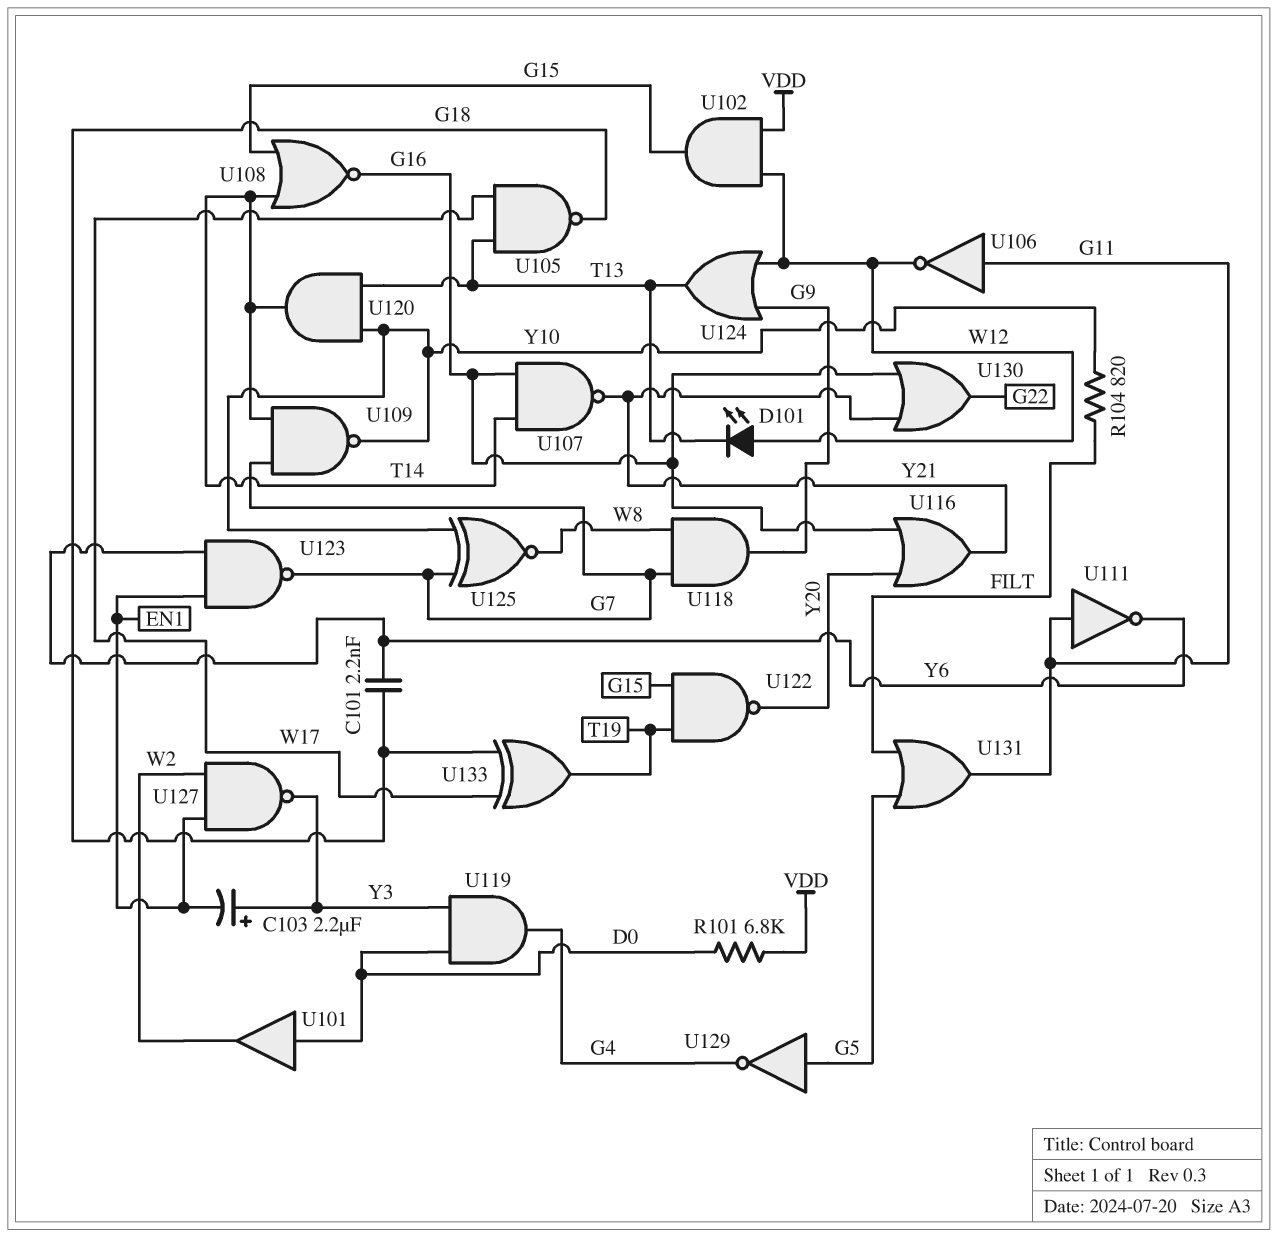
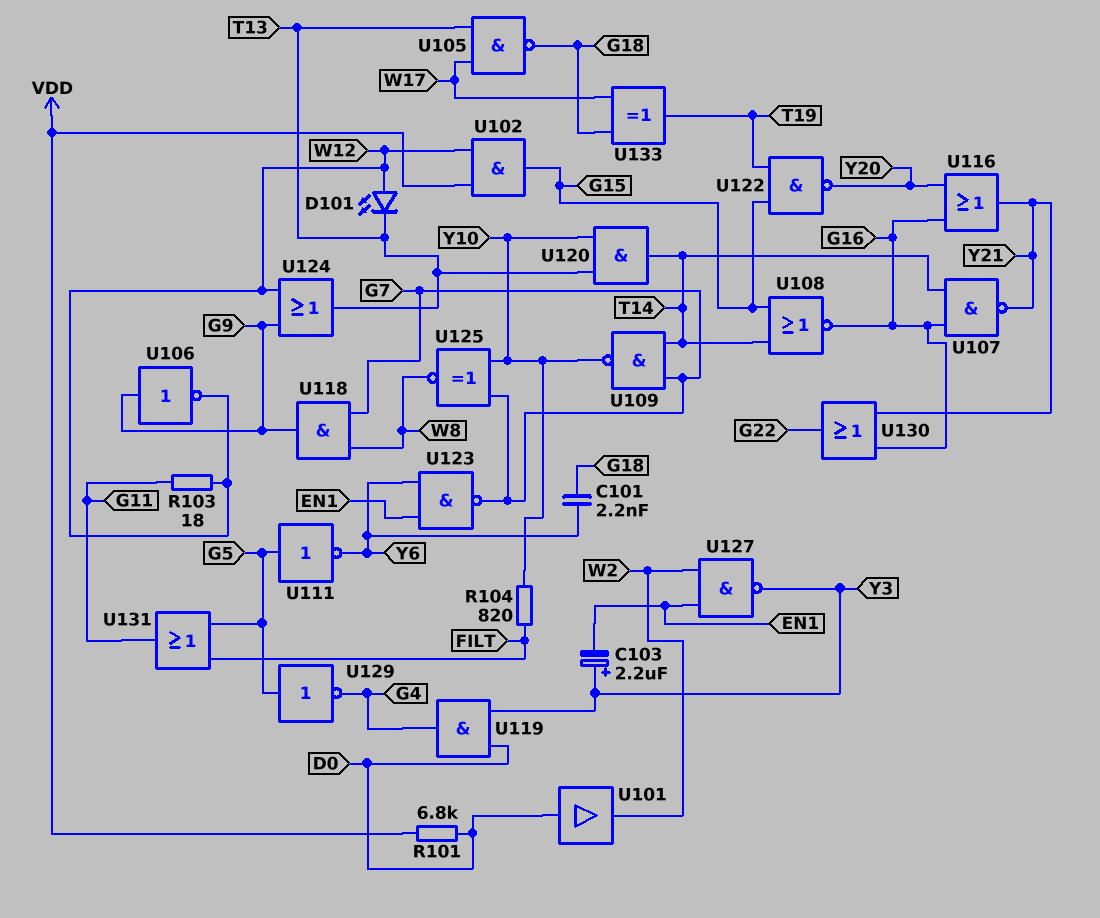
R103: none -> 18 (G11, W12)
U106: NOT (in G11, out W12) -> NOT (in G9, out W12)
U111: NOT (in G11, out Y6) -> NOT (in G5, out Y6)

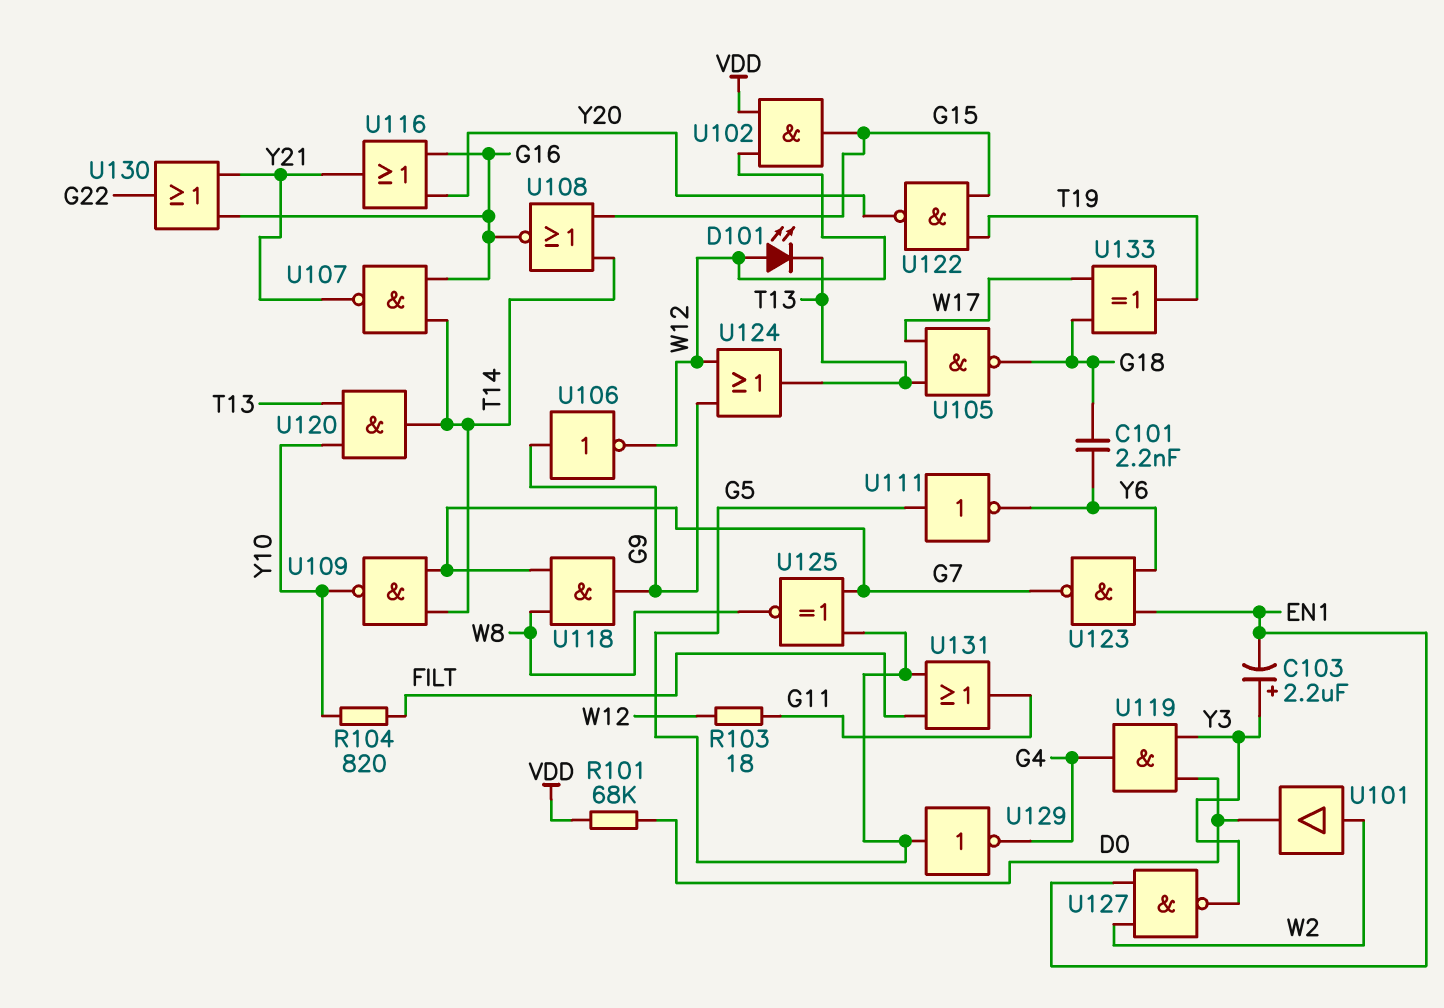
R101: 6.8k (D0, VDD) -> 68k (D0, VDD)
U101: buffer (in D0, out W2) -> buffer (in W2, out D0)
U125: XNOR (in G7, in Y10, out W8) -> XNOR (in G5, in G7, out W8)

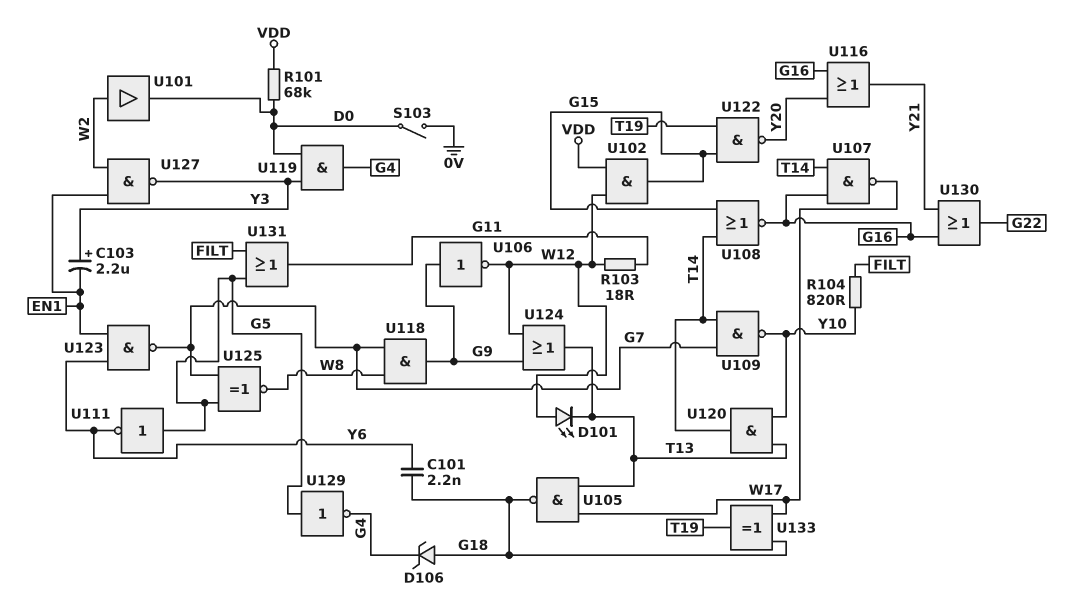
D106: none -> zener (A G18, K G4)
S103: none -> switch (0V, D0)
U107: NAND (in G16, in T14, out Y21) -> NAND (in G16, in T14, out W17)

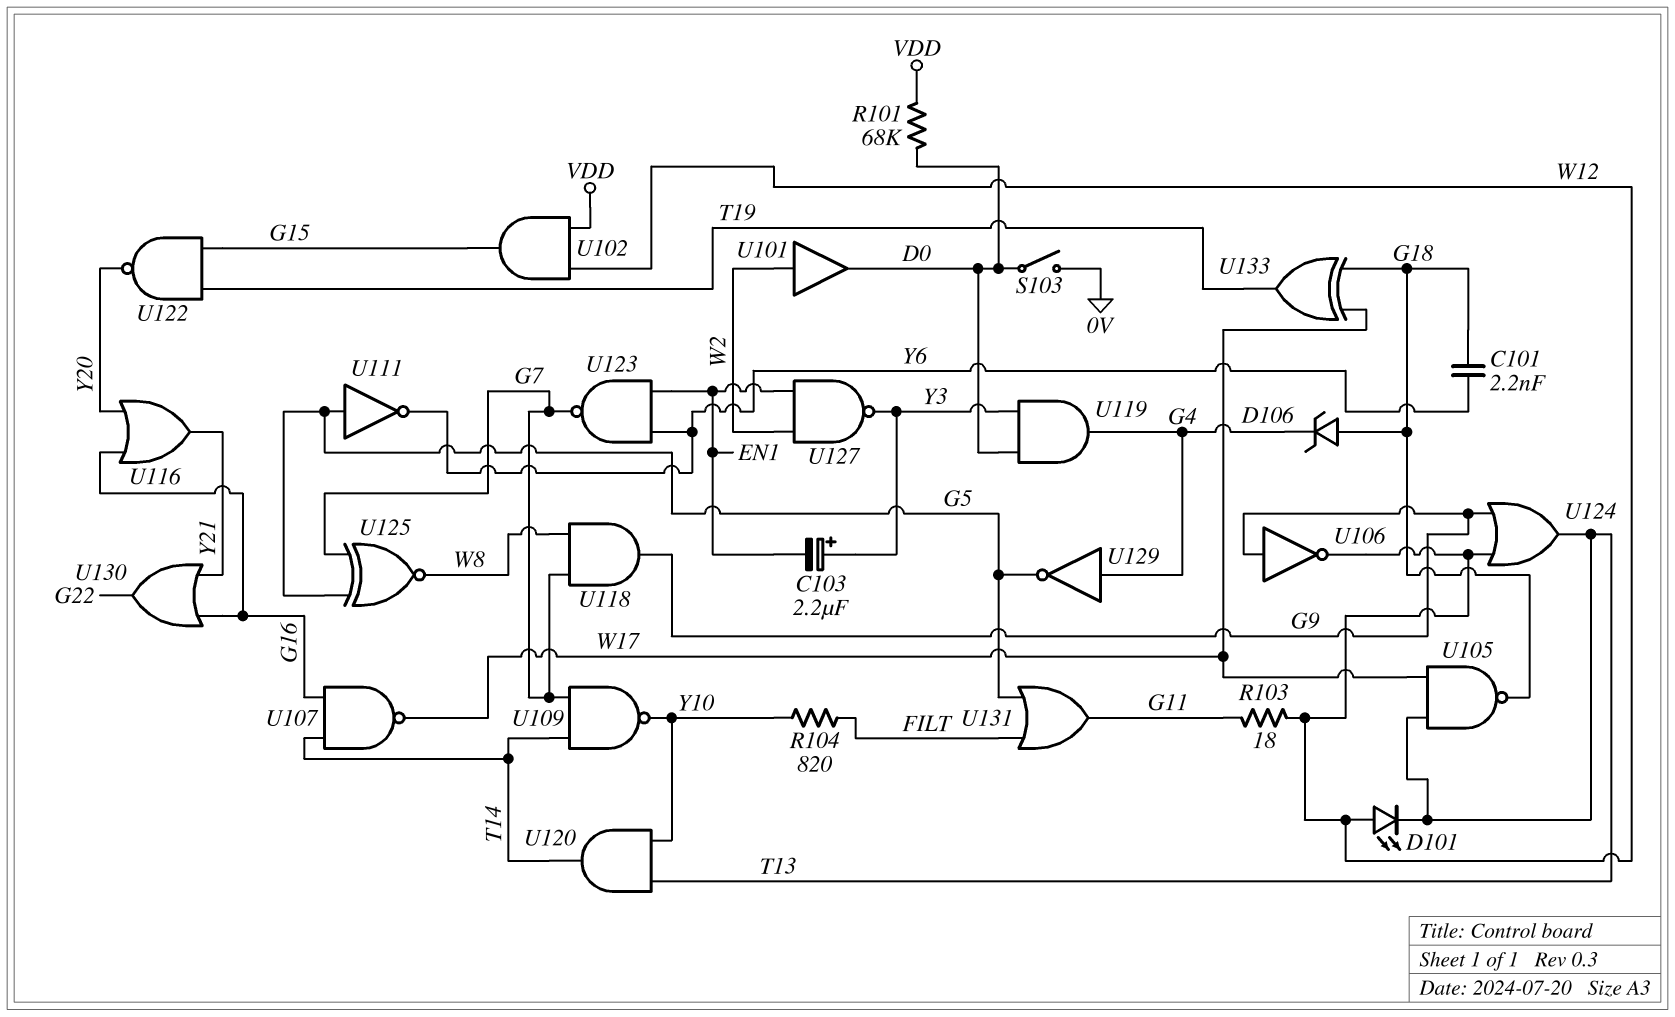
U108: NOR (in G15, in T14, out G16) -> none
U129: NOT (in G5, out G4) -> NOT (in G4, out G5)

